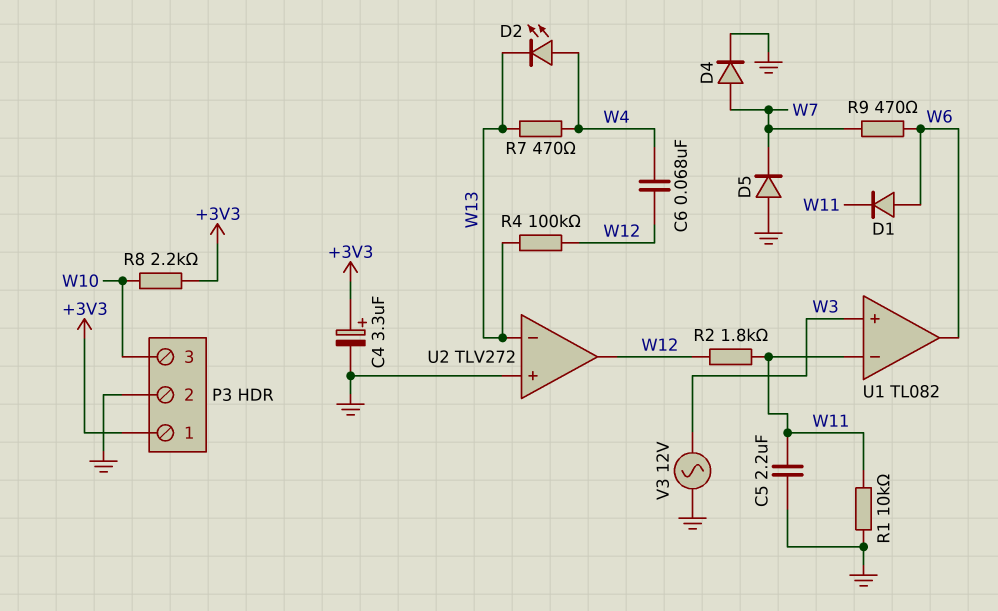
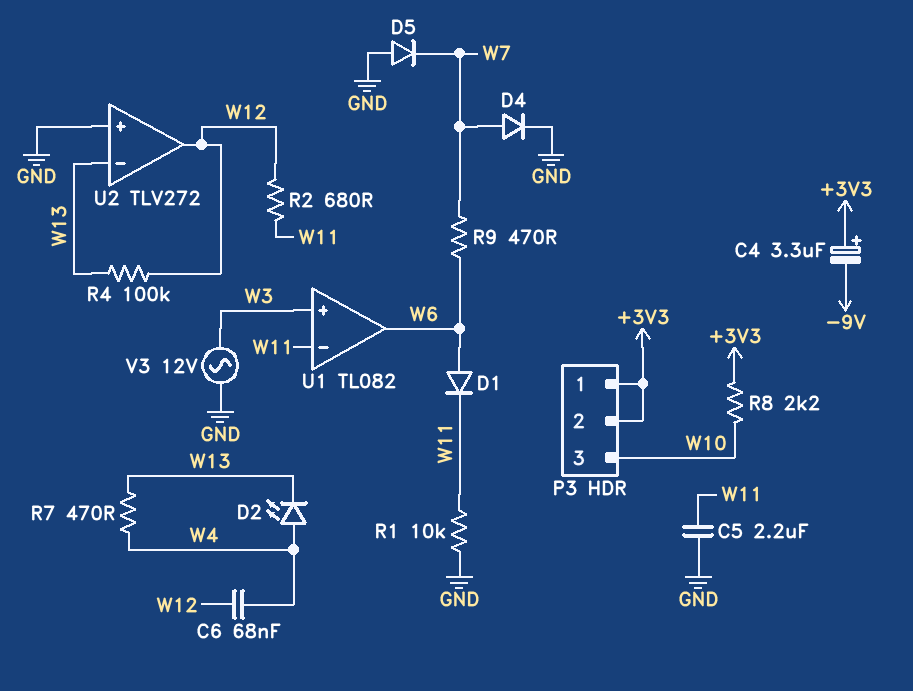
C4: 3.3uF (plus +3V3, minus GND) -> 3.3uF (plus +3V3, minus -9V)
P3 pin 2: GND -> +3V3
R2: 1.8k (W11, W12) -> 680 (W11, W12)

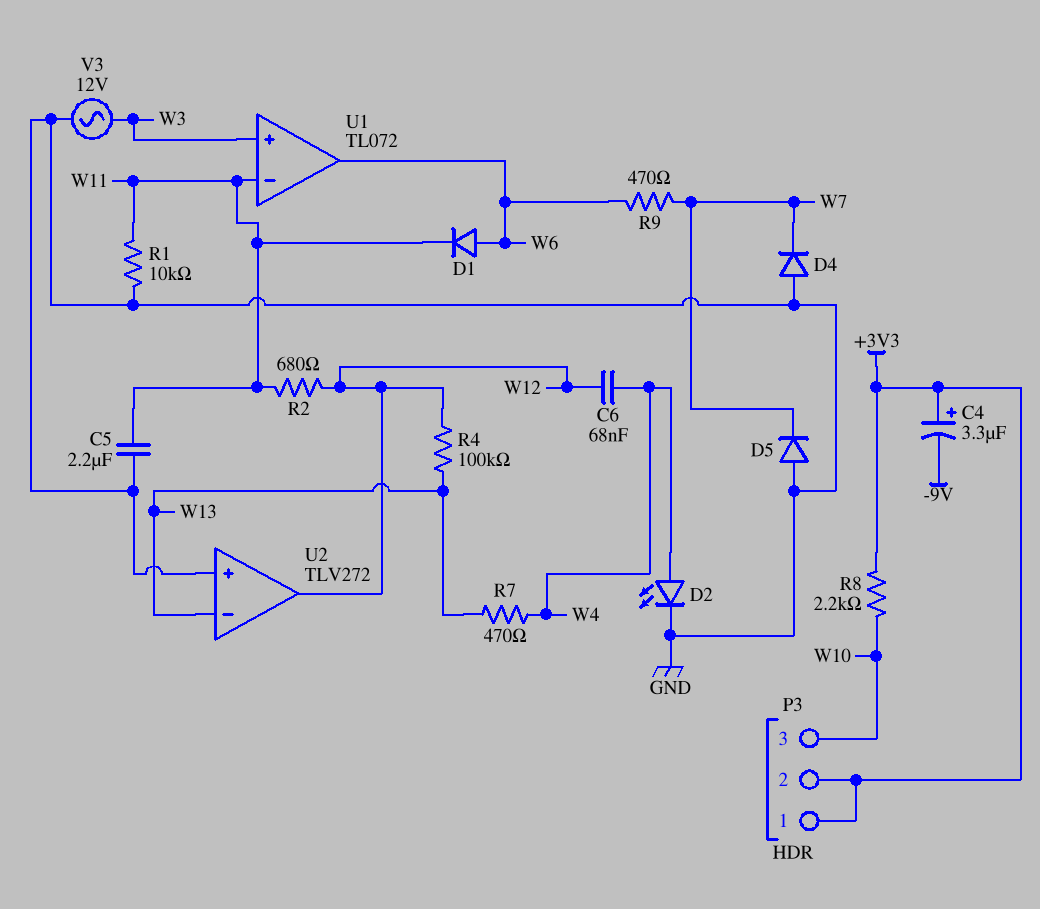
D2: LED (A W4, K W13) -> LED (A W4, K GND)
D4: diode (A W7, K GND) -> diode (A GND, K W7)
U1: TL082 -> TL072

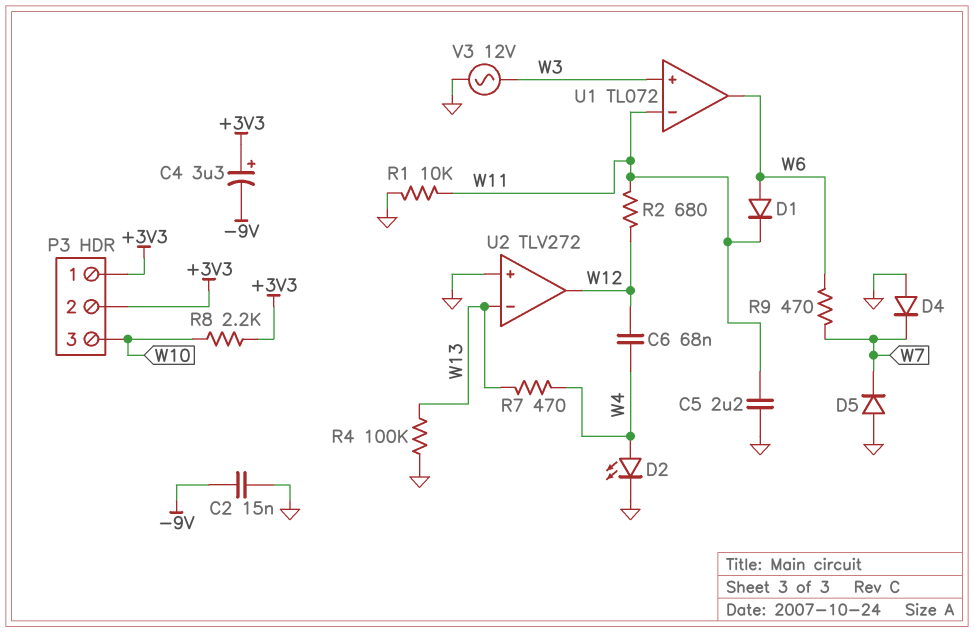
C2: none -> 15nF (-9V, GND)
R4: 100k (W12, W13) -> 100k (GND, W13)

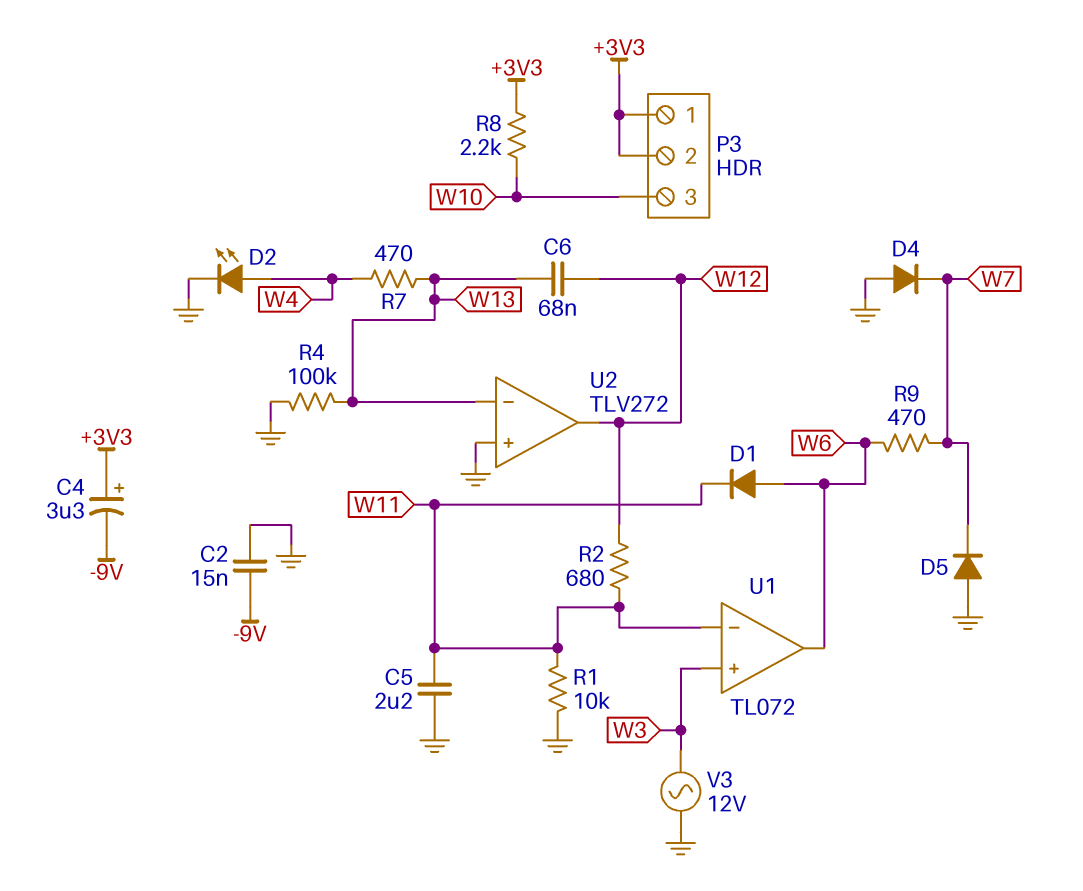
C6: 68nF (W4, W12) -> 68nF (W12, W13)

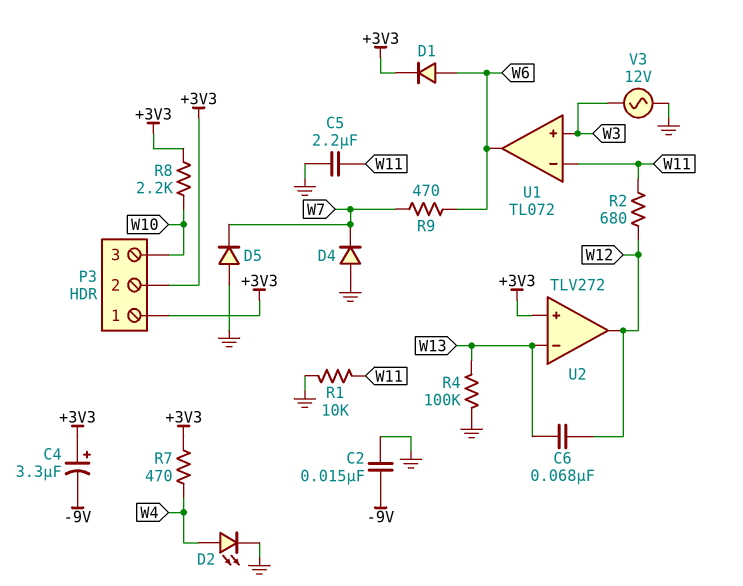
D1: diode (A W6, K W11) -> diode (A W6, K +3V3)
R7: 470 (W4, W13) -> 470 (+3V3, W4)
U2 pin in+: GND -> +3V3

